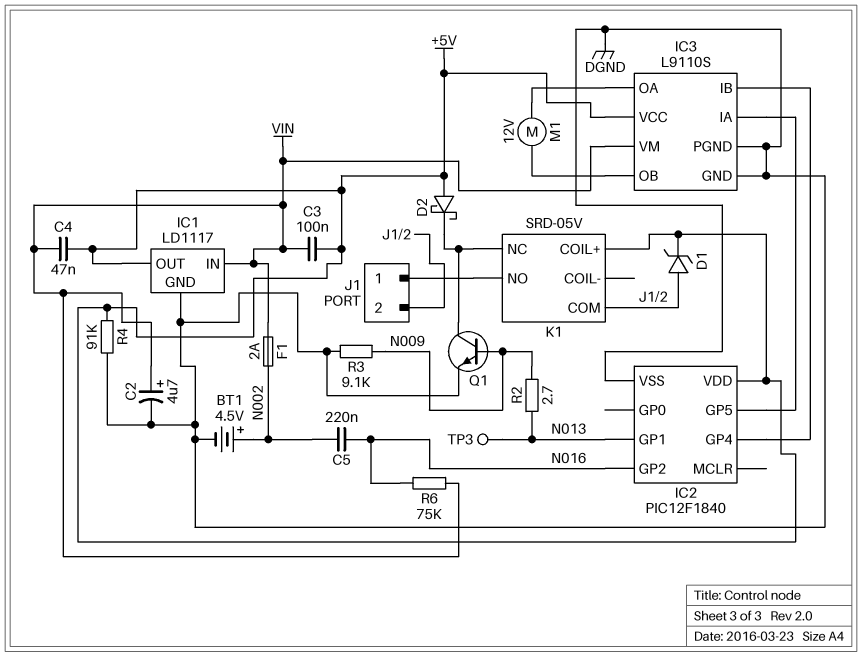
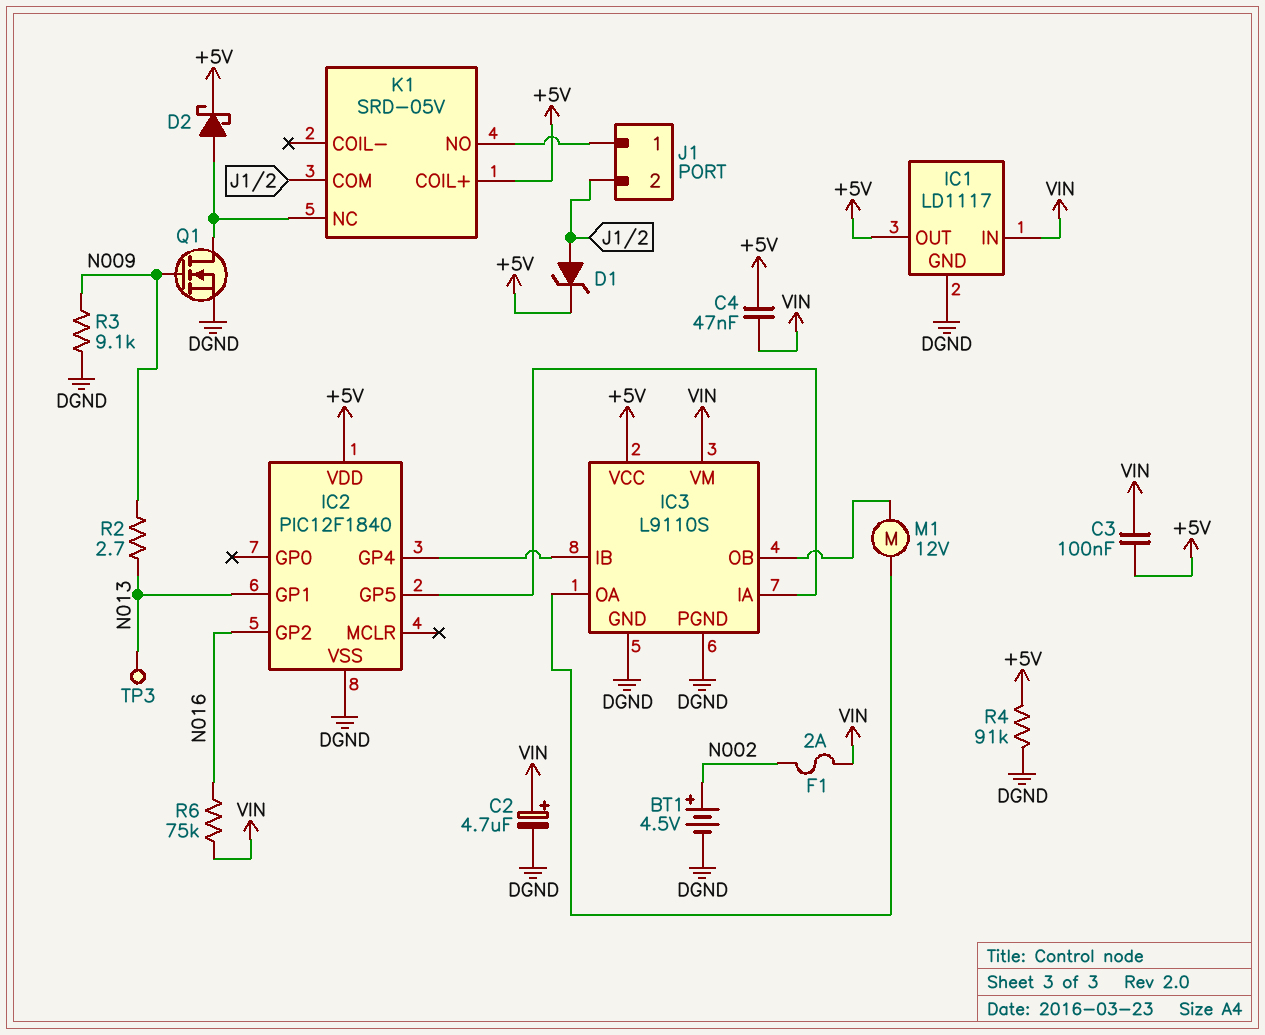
C5: 220nF (N002, N016) -> none
D2: schottky (A +5V, K K1/NC) -> schottky (A K1/NC, K +5V)
Q1: NPN (B N009, C K1/NC, E DGND) -> NMOS (G N009, D K1/NC, S DGND)

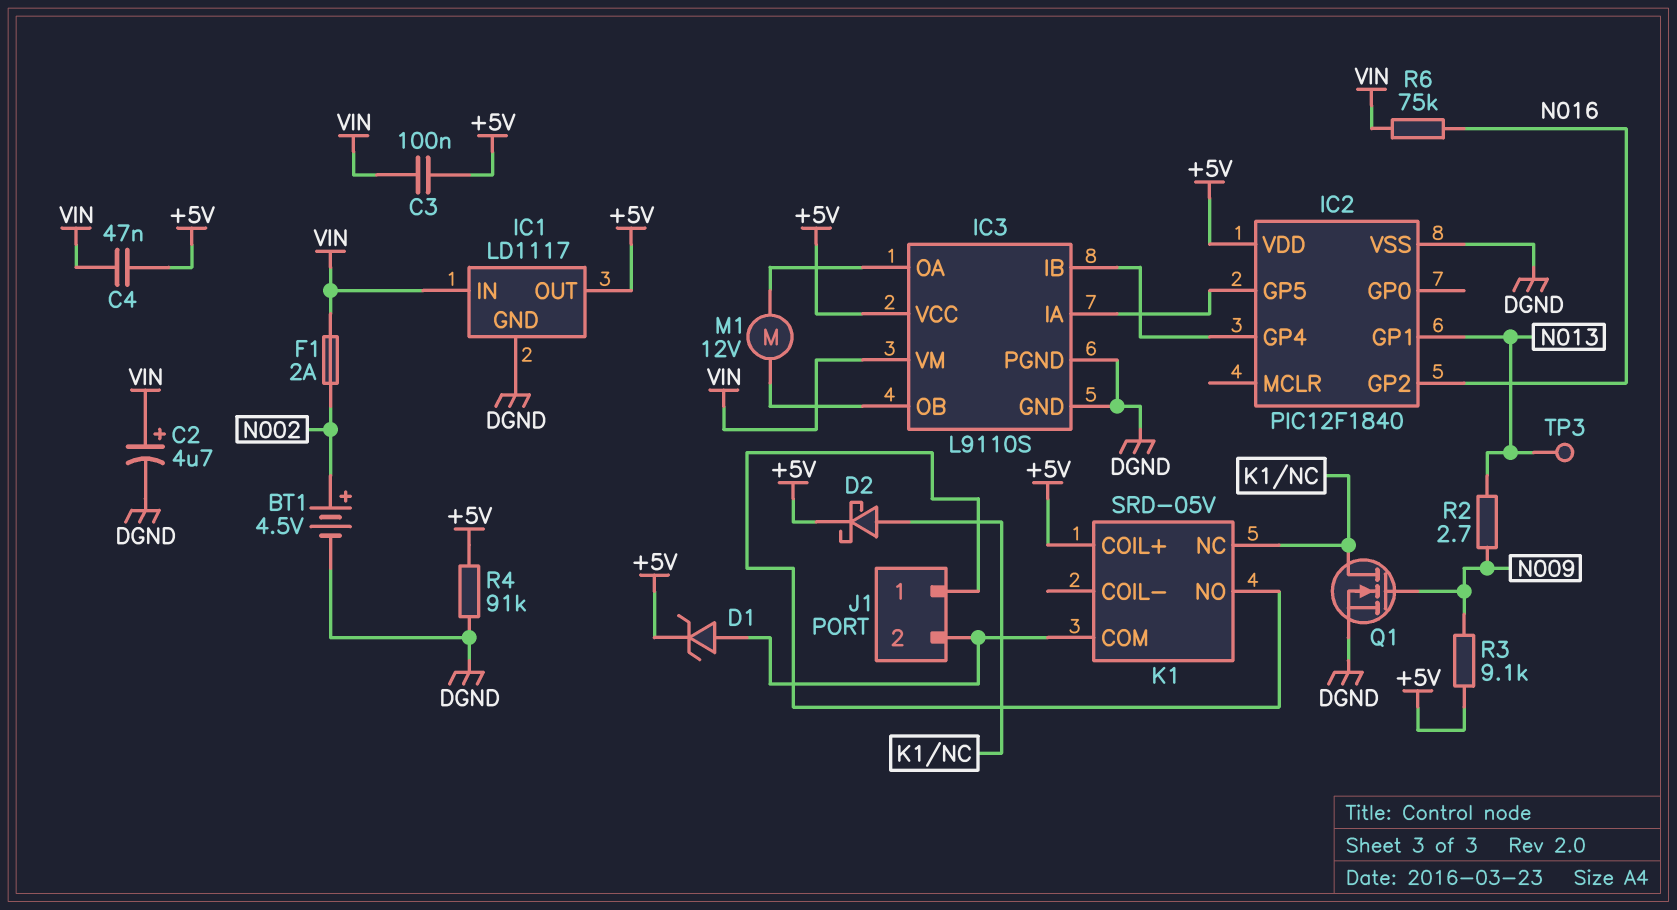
R3: 9.1k (DGND, N009) -> 9.1k (+5V, N009)

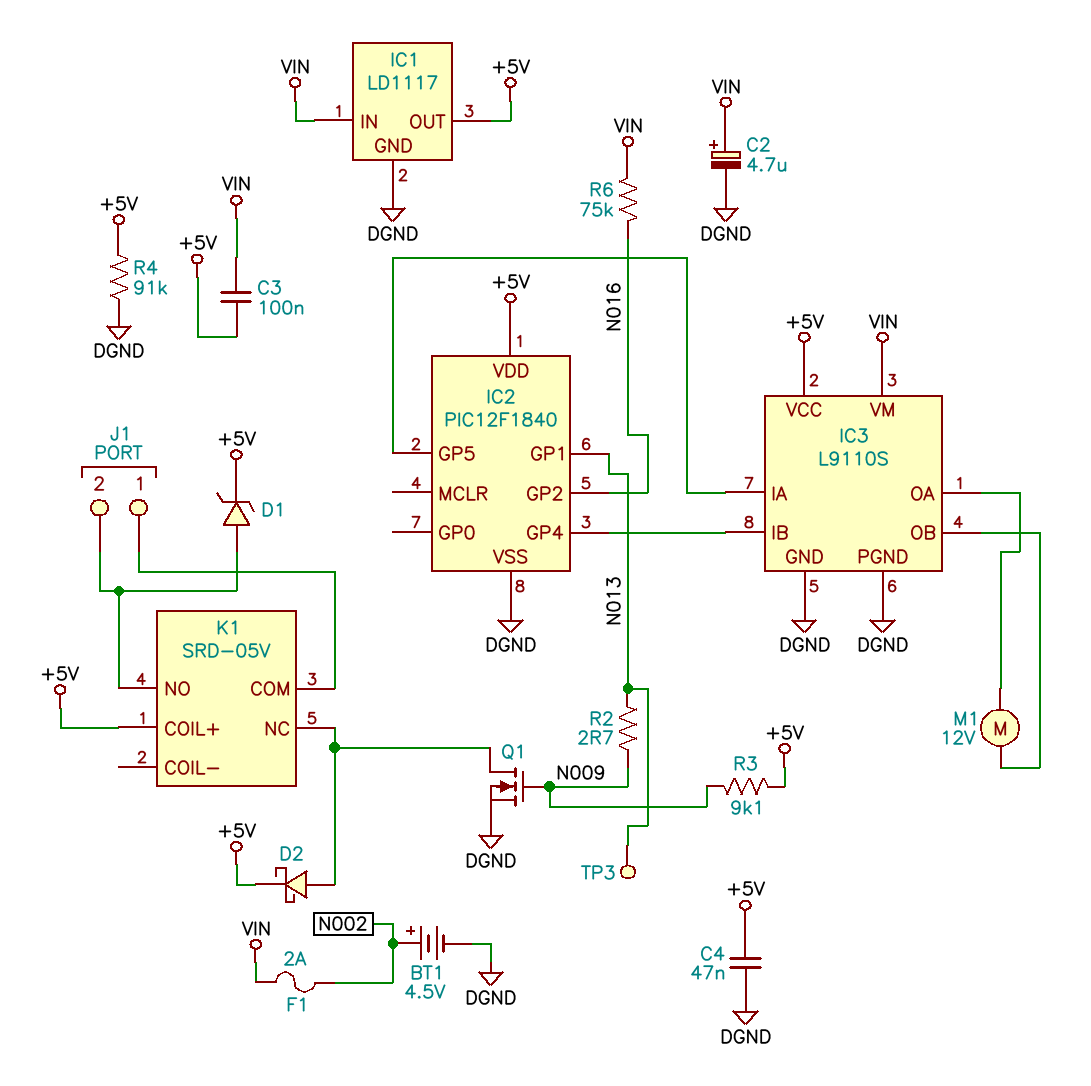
C4: 47nF (+5V, VIN) -> 47nF (+5V, DGND)
K1 pin COM: J1/2 -> J1/1
K1 pin NO: J1/1 -> J1/2

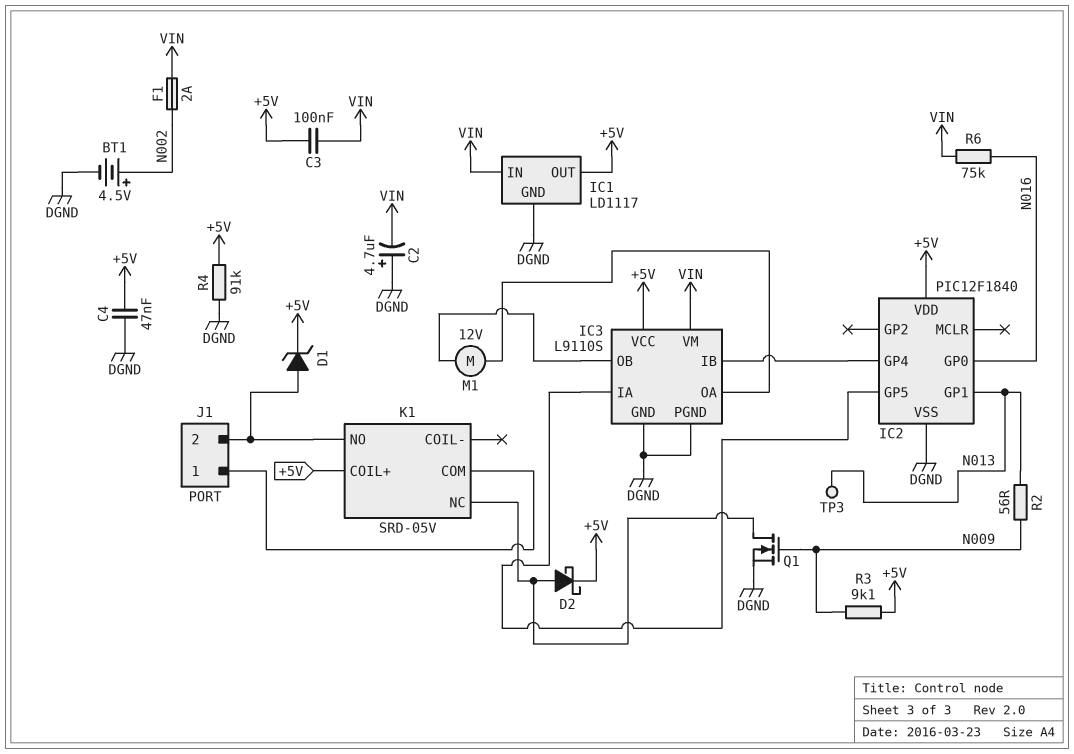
C2: 4.7uF (plus VIN, minus DGND) -> 4.7uF (plus DGND, minus VIN)
IC2 pin GP0: none -> N016
IC2 pin GP2: N016 -> none
R2: 2.7 (N009, N013) -> 56 (N009, N013)

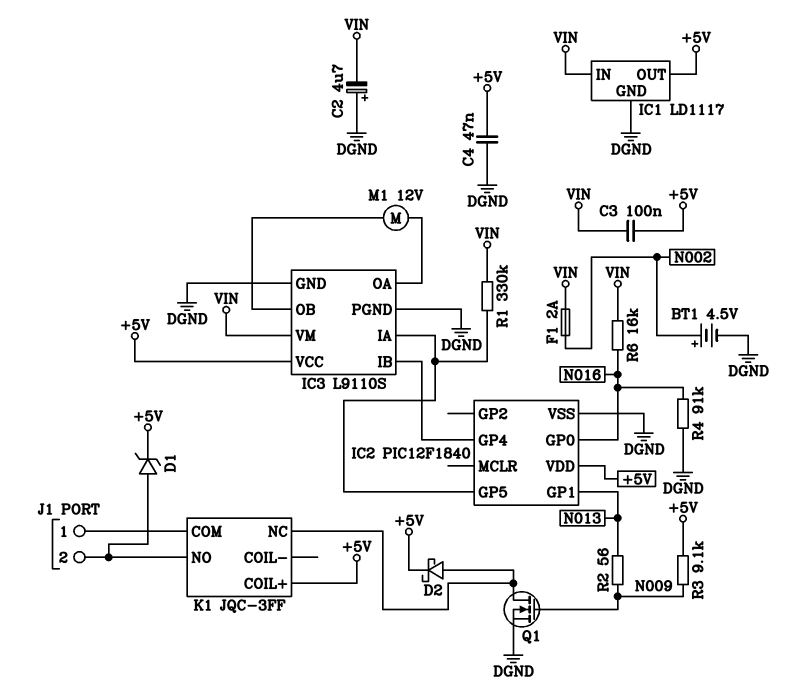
K1: SRD-05V -> JQC-3FF
R1: none -> 330k (IC2/GP5, VIN)
R4: 91k (+5V, DGND) -> 91k (DGND, N016)
R6: 75k (N016, VIN) -> 16k (N016, VIN)
TP3: test point (N013) -> none

